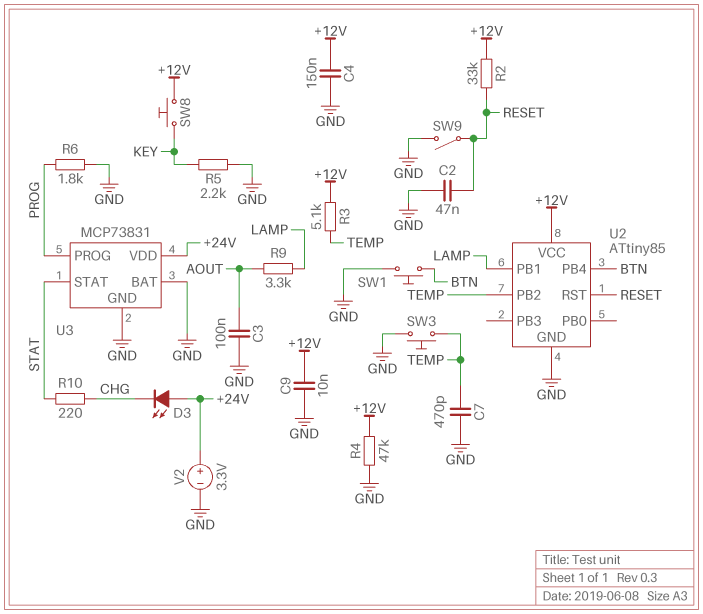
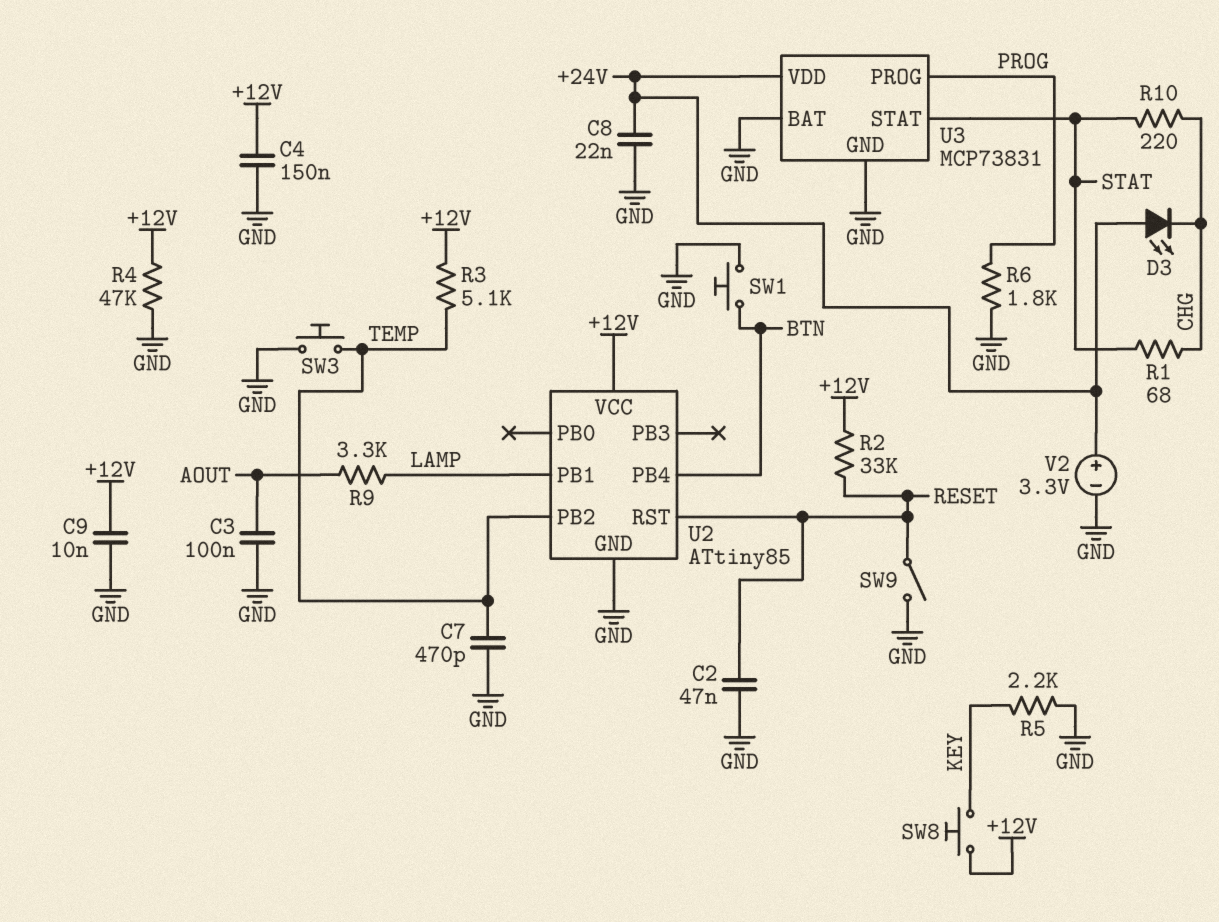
C8: none -> 22nF (+24V, GND)
R1: none -> 68 (CHG, STAT)

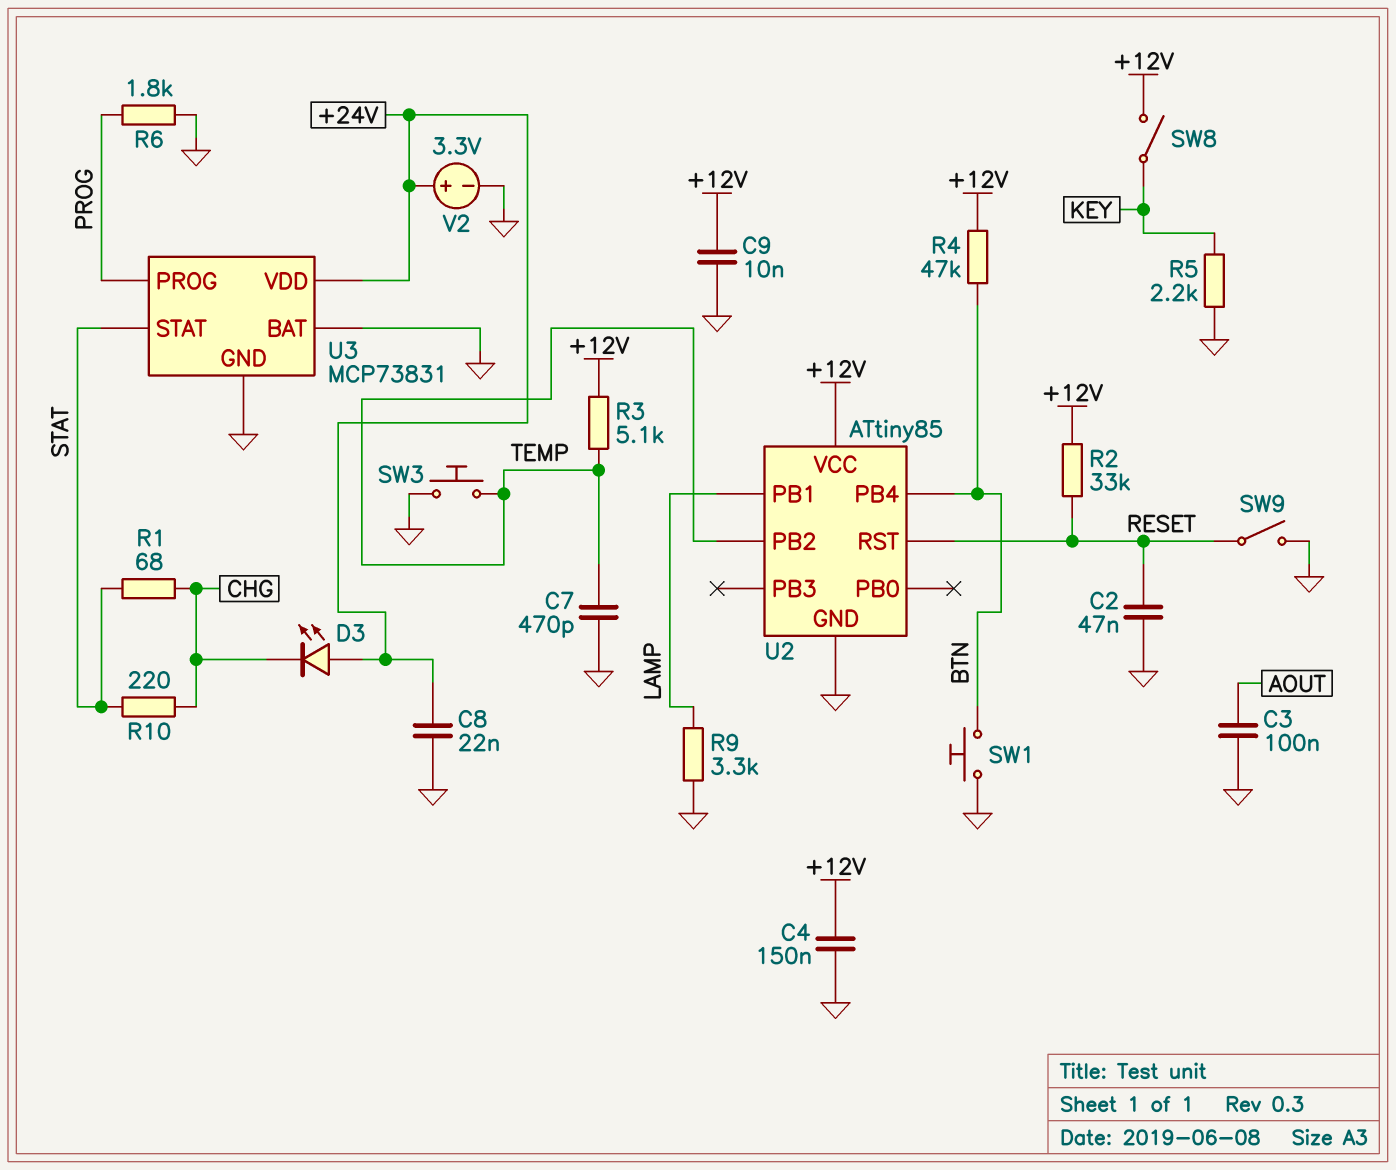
R4: 47k (+12V, GND) -> 47k (+12V, BTN)
R9: 3.3k (AOUT, LAMP) -> 3.3k (GND, LAMP)
SW8: button (+12V, KEY) -> switch (+12V, KEY)

